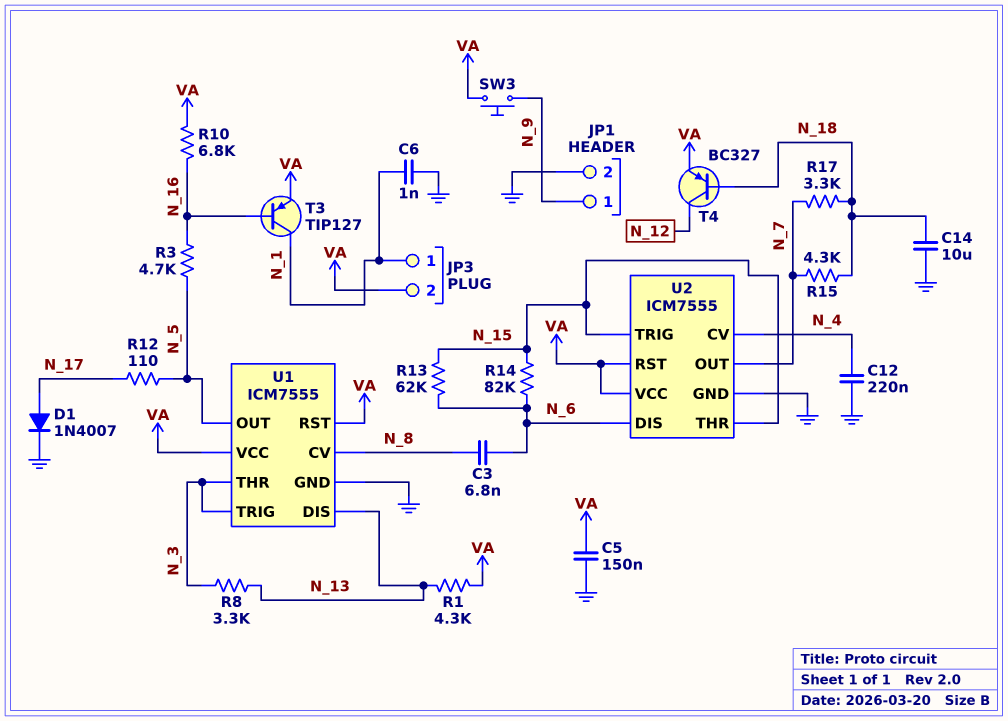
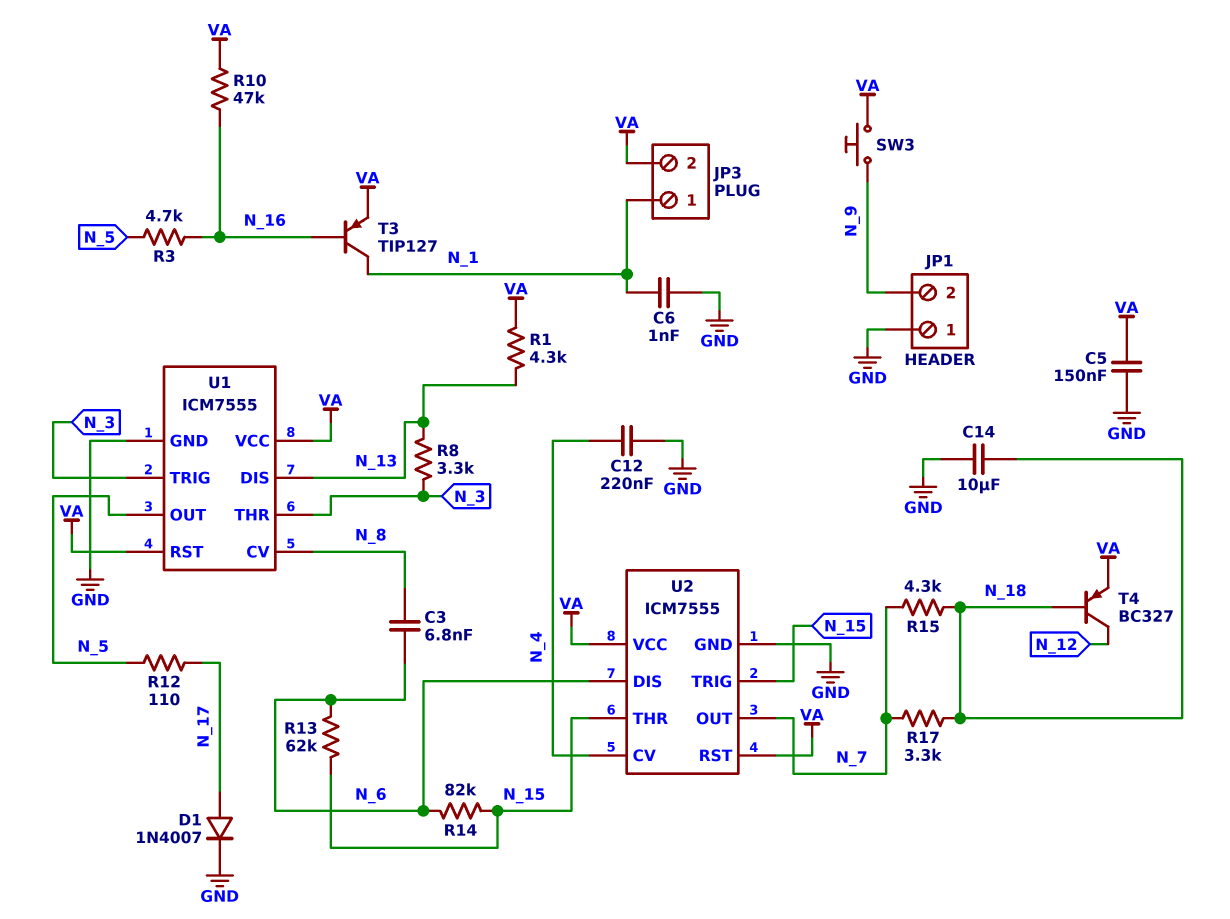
JP1 pin 1: N_9 -> GND
JP1 pin 2: GND -> N_9
R10: 6.8k (N_16, VA) -> 47k (N_16, VA)

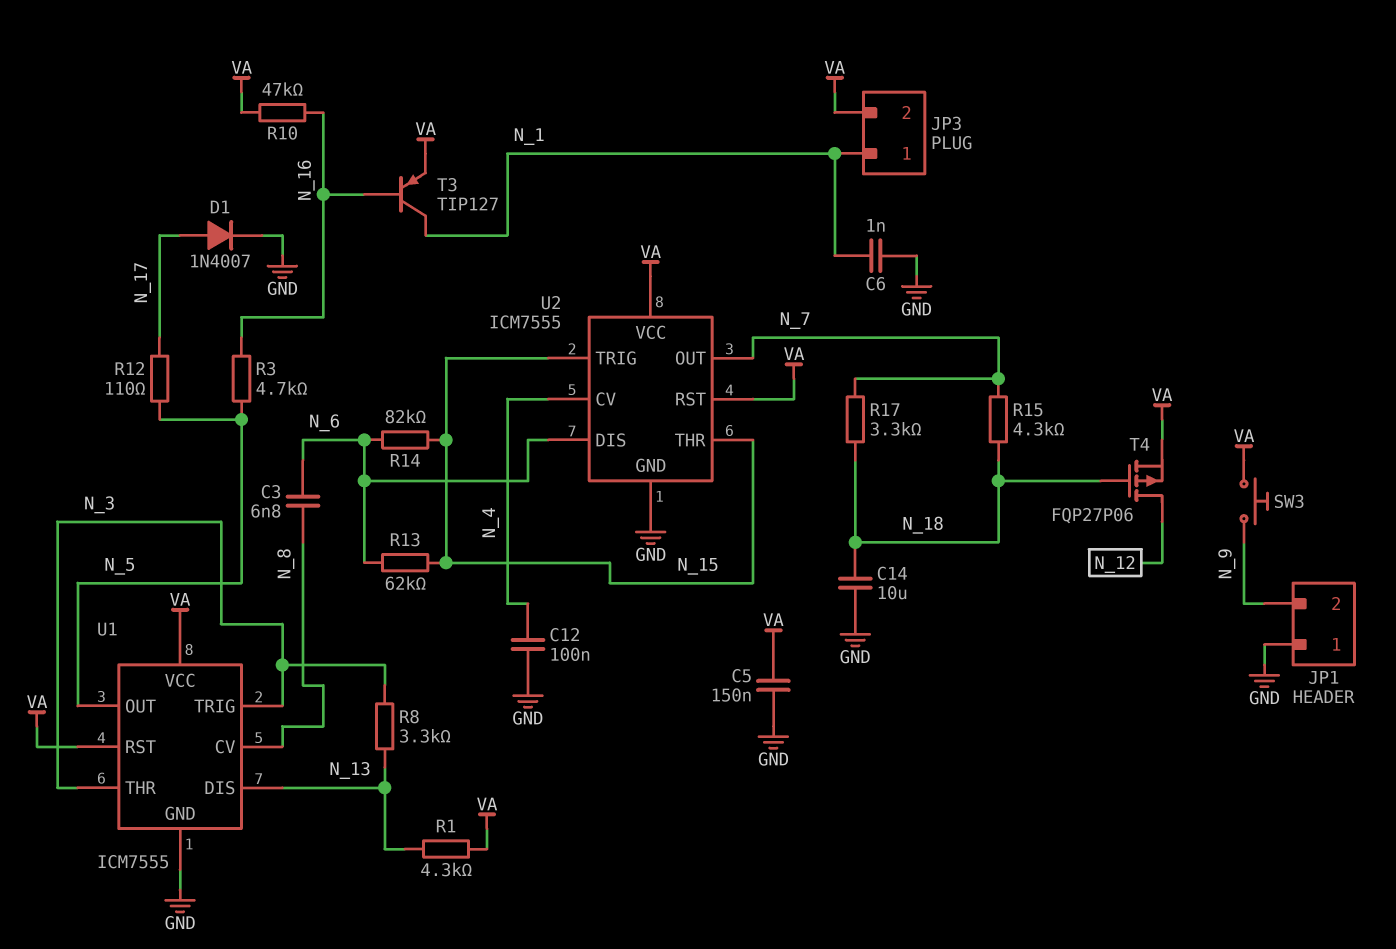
C12: 220nF (GND, N_4) -> 100nF (GND, N_4)
T4: PNP BC327 (B N_18, C N_12, E VA) -> PMOS FQP27P06 (G N_18, D N_12, S VA)

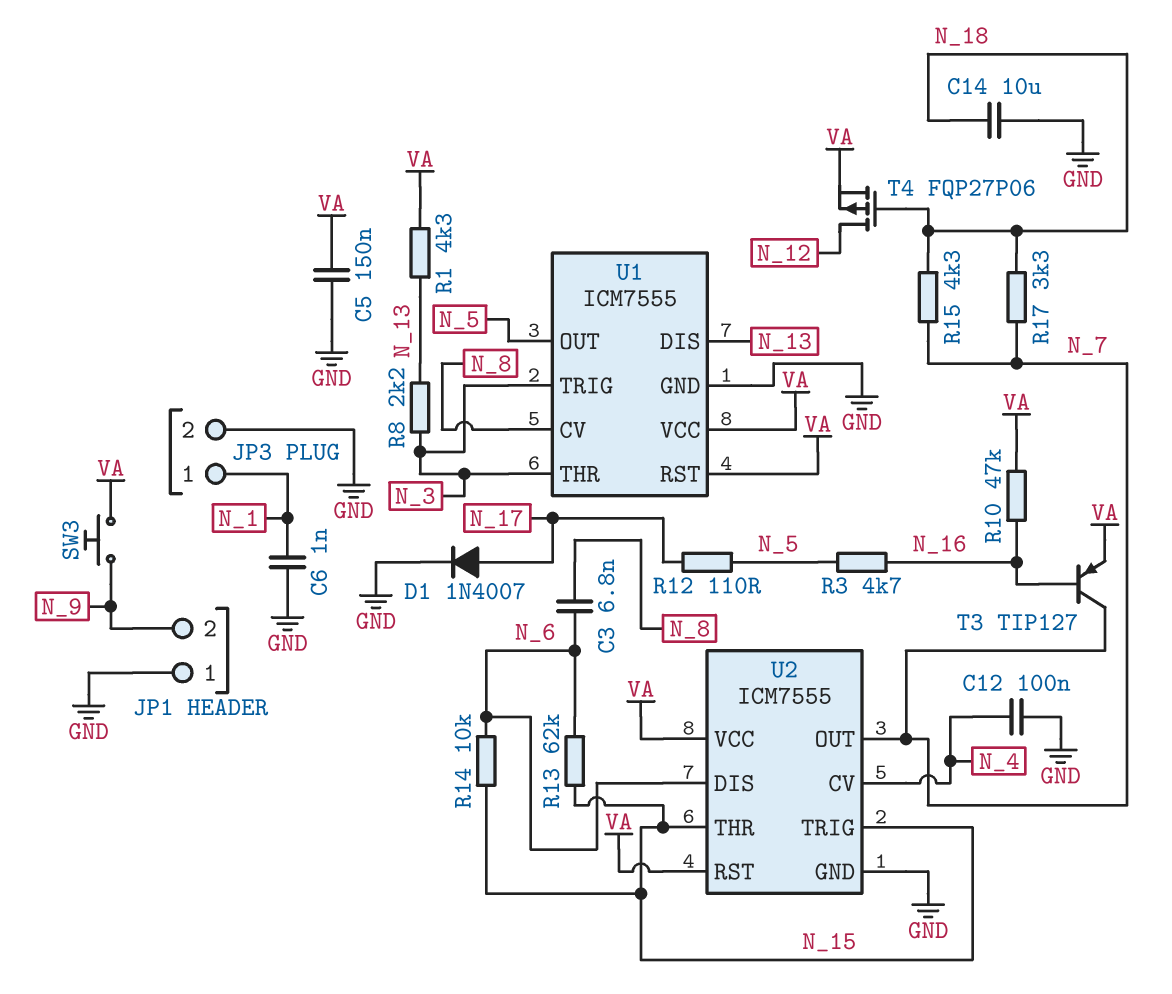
JP3 pin 2: VA -> GND
R8: 3.3k (N_3, N_13) -> 2.2k (N_3, N_13)
R14: 82k (N_6, N_15) -> 10k (N_6, N_15)
T3: PNP TIP127 (B N_16, C N_1, E VA) -> PNP TIP127 (B N_16, C N_7, E VA)

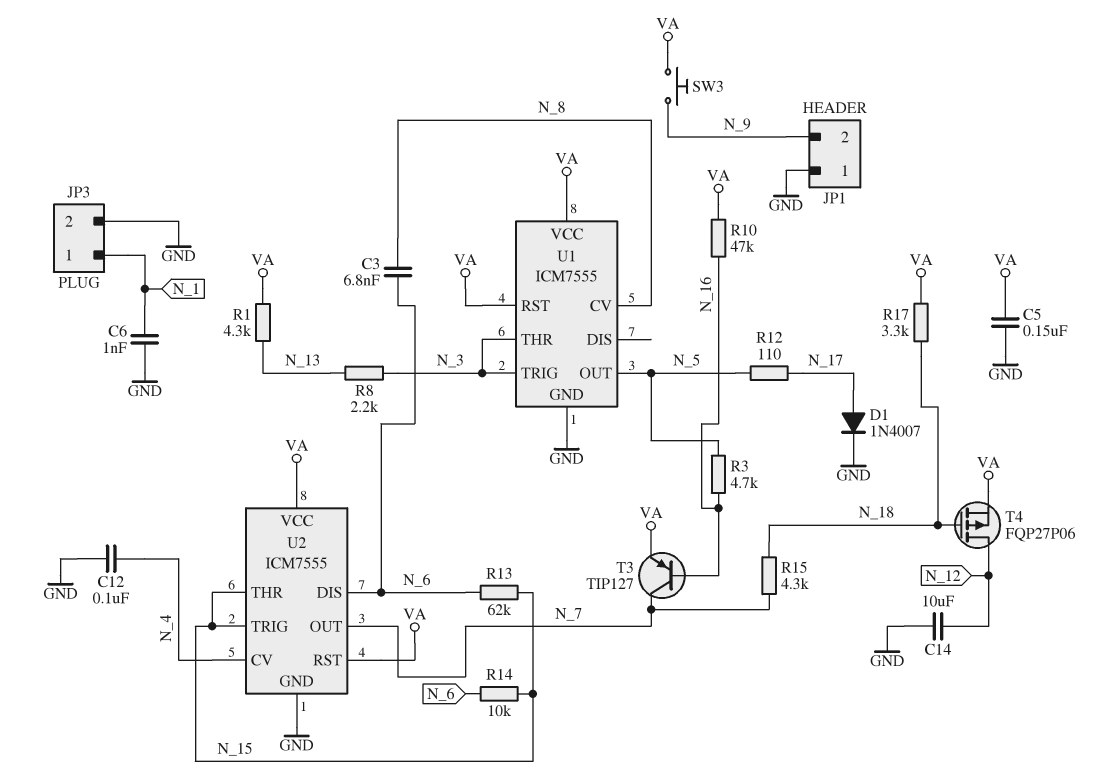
C14: 10uF (GND, N_18) -> 10uF (GND, N_12)
R17: 3.3k (N_7, N_18) -> 3.3k (N_18, VA)
U1 pin DIS: N_13 -> none

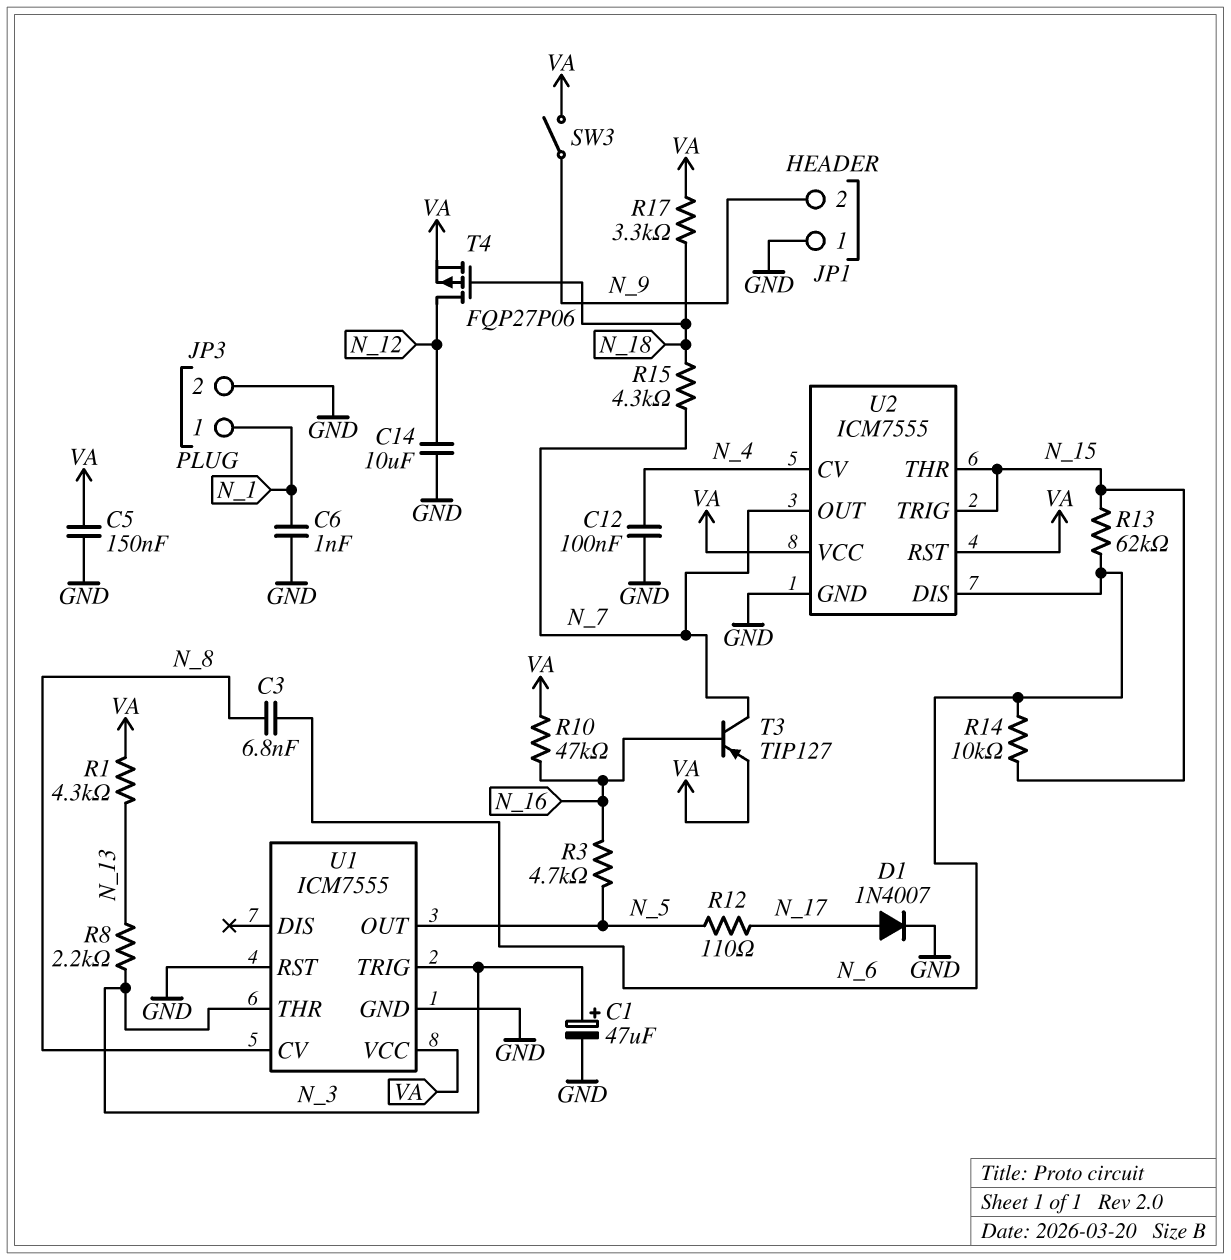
C1: none -> 47uF (plus N_3, minus GND)
SW3: button (N_9, VA) -> switch (N_9, VA)
U1 pin RST: VA -> GND

